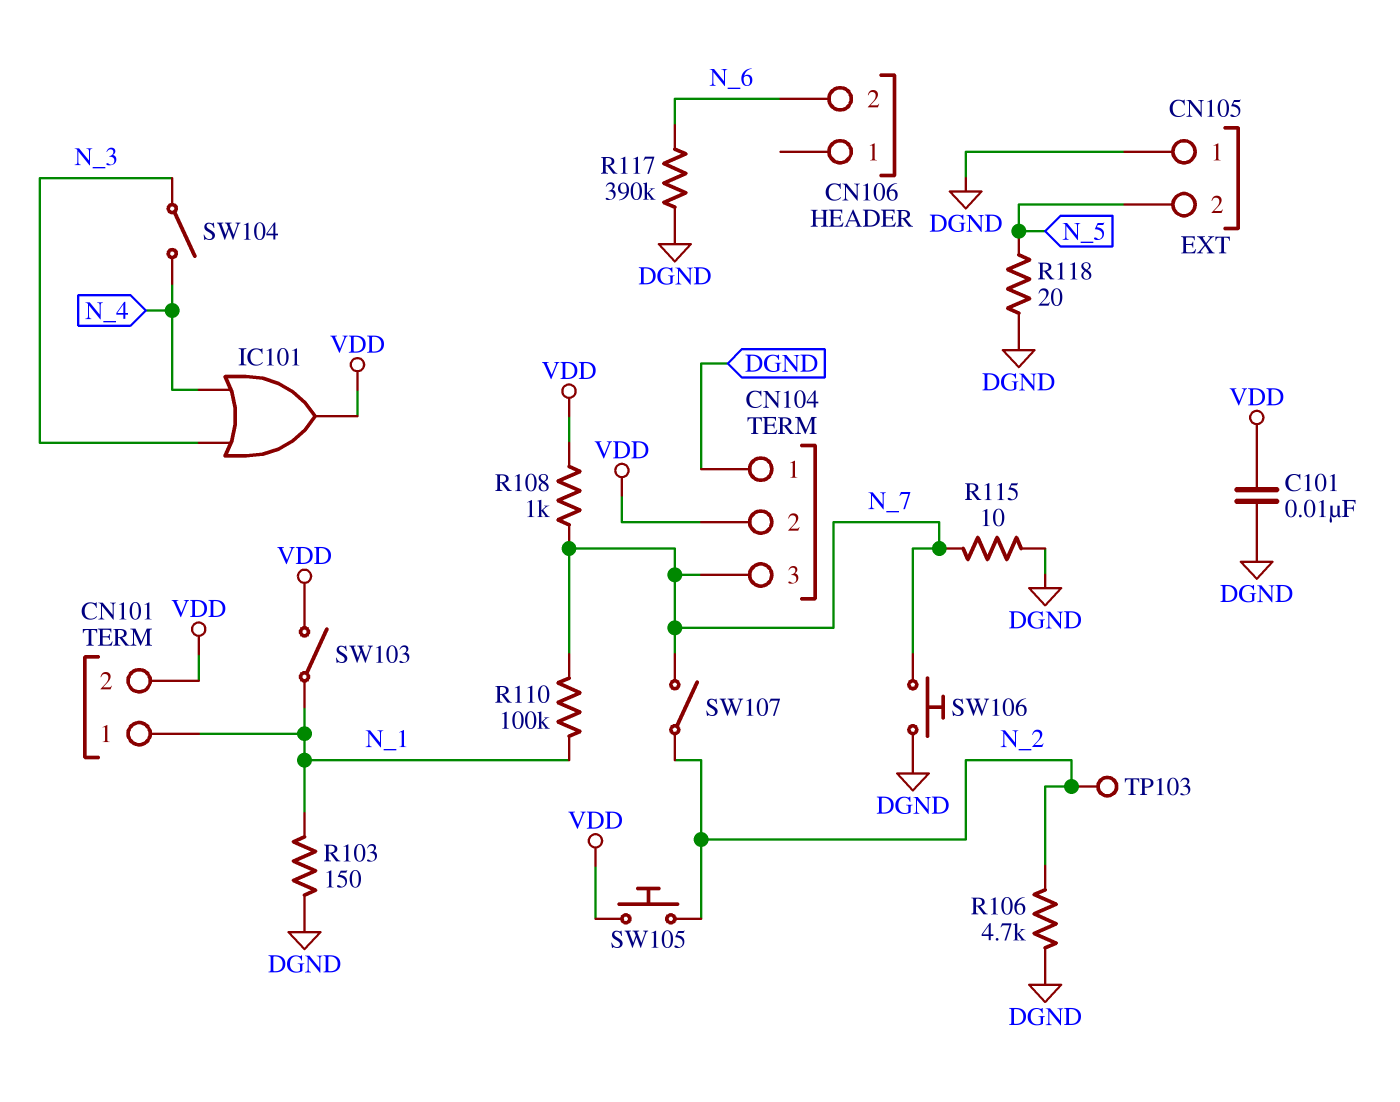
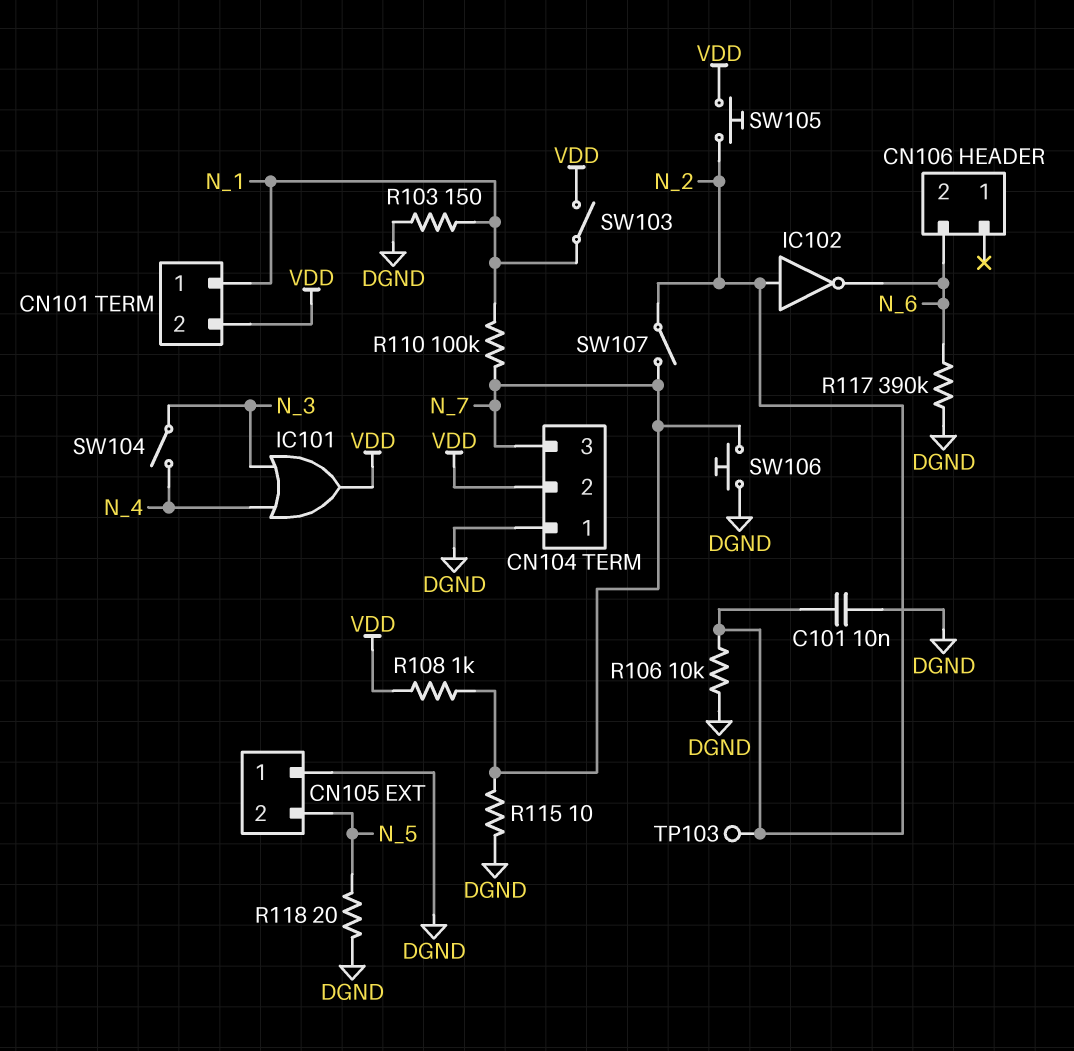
C101: 10nF (DGND, VDD) -> 10nF (DGND, N_2)
IC102: none -> NOT (in N_2, out N_6)
R106: 4.7k (DGND, N_2) -> 10k (DGND, N_2)

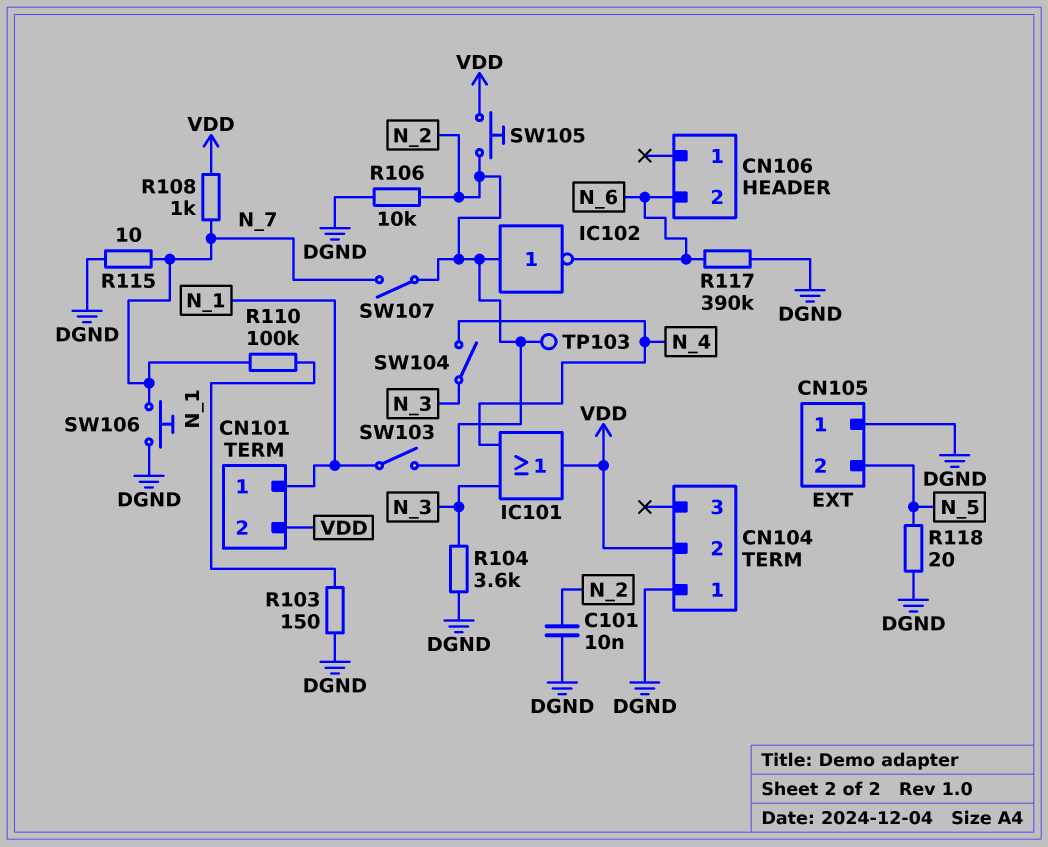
CN104 pin 3: N_7 -> none
R104: none -> 3.6k (DGND, N_3)
SW103: switch (N_1, VDD) -> switch (N_1, N_2)

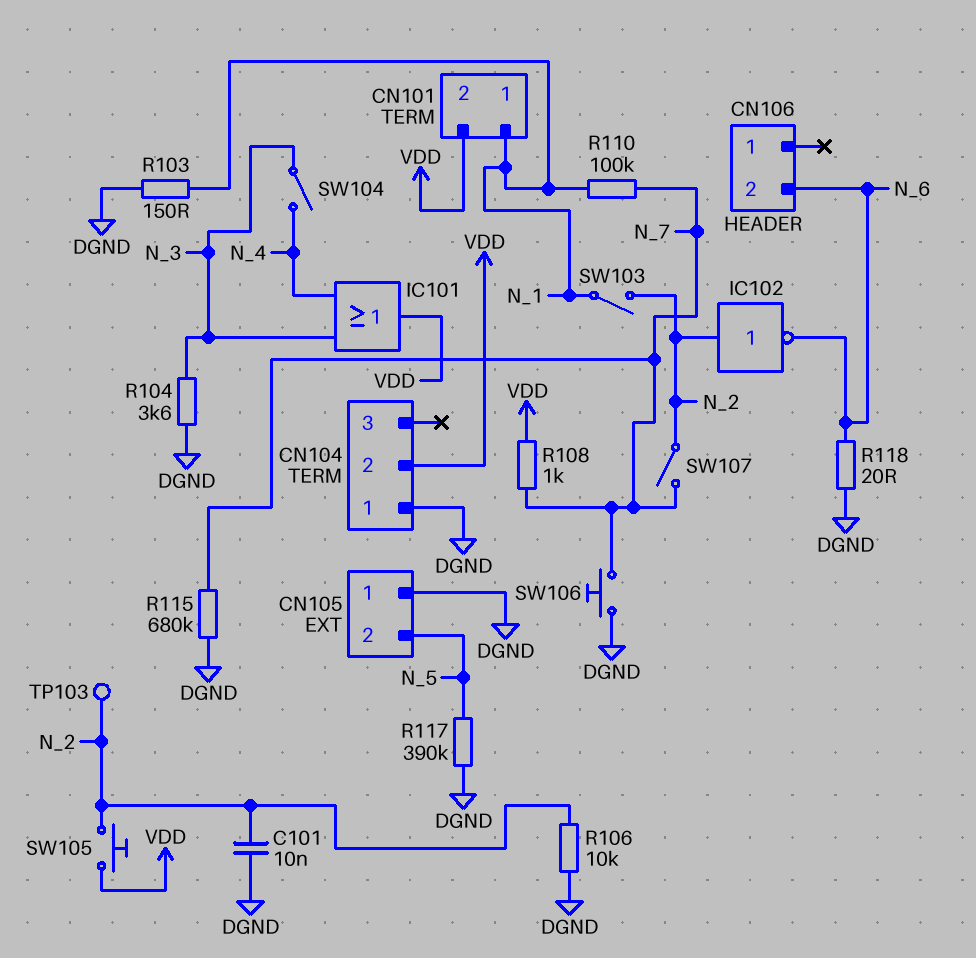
R115: 10 (DGND, N_7) -> 680k (DGND, N_7)
R117: 390k (DGND, N_6) -> 390k (DGND, N_5)
R118: 20 (DGND, N_5) -> 20 (DGND, N_6)

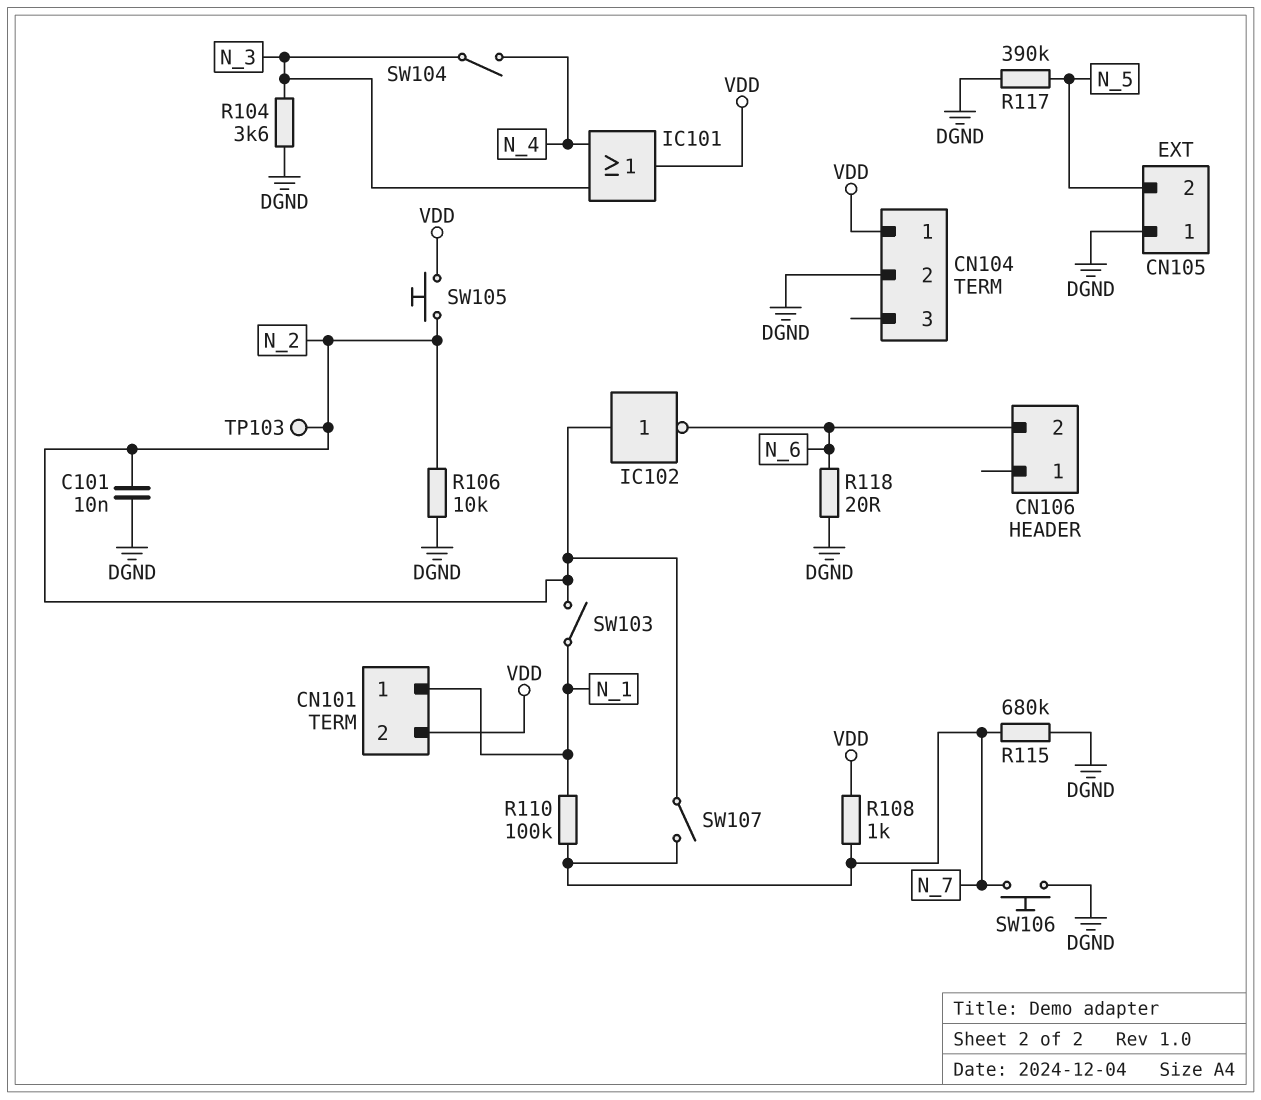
CN104 pin 1: DGND -> VDD
CN104 pin 2: VDD -> DGND
R103: 150 (DGND, N_1) -> none

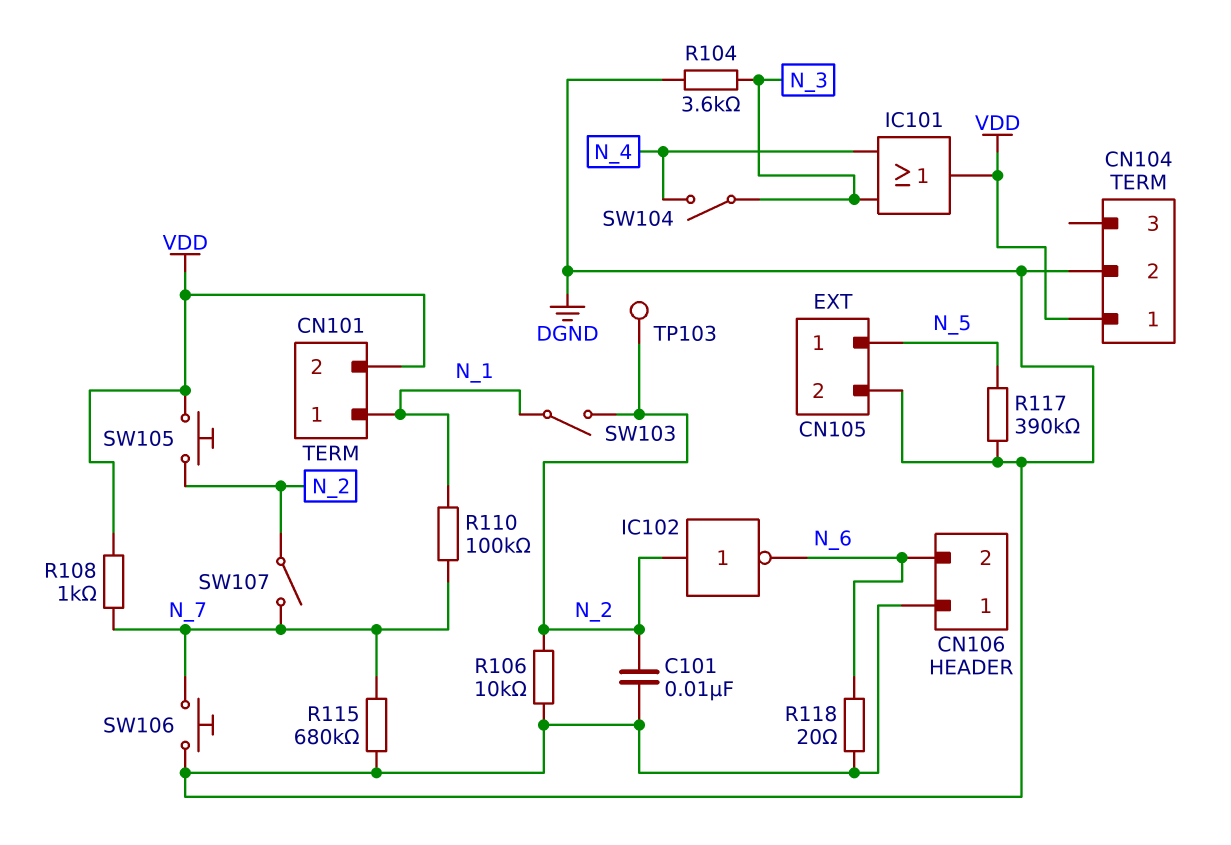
CN105 pin 1: DGND -> N_5
CN105 pin 2: N_5 -> DGND
CN106 pin 1: none -> DGND

